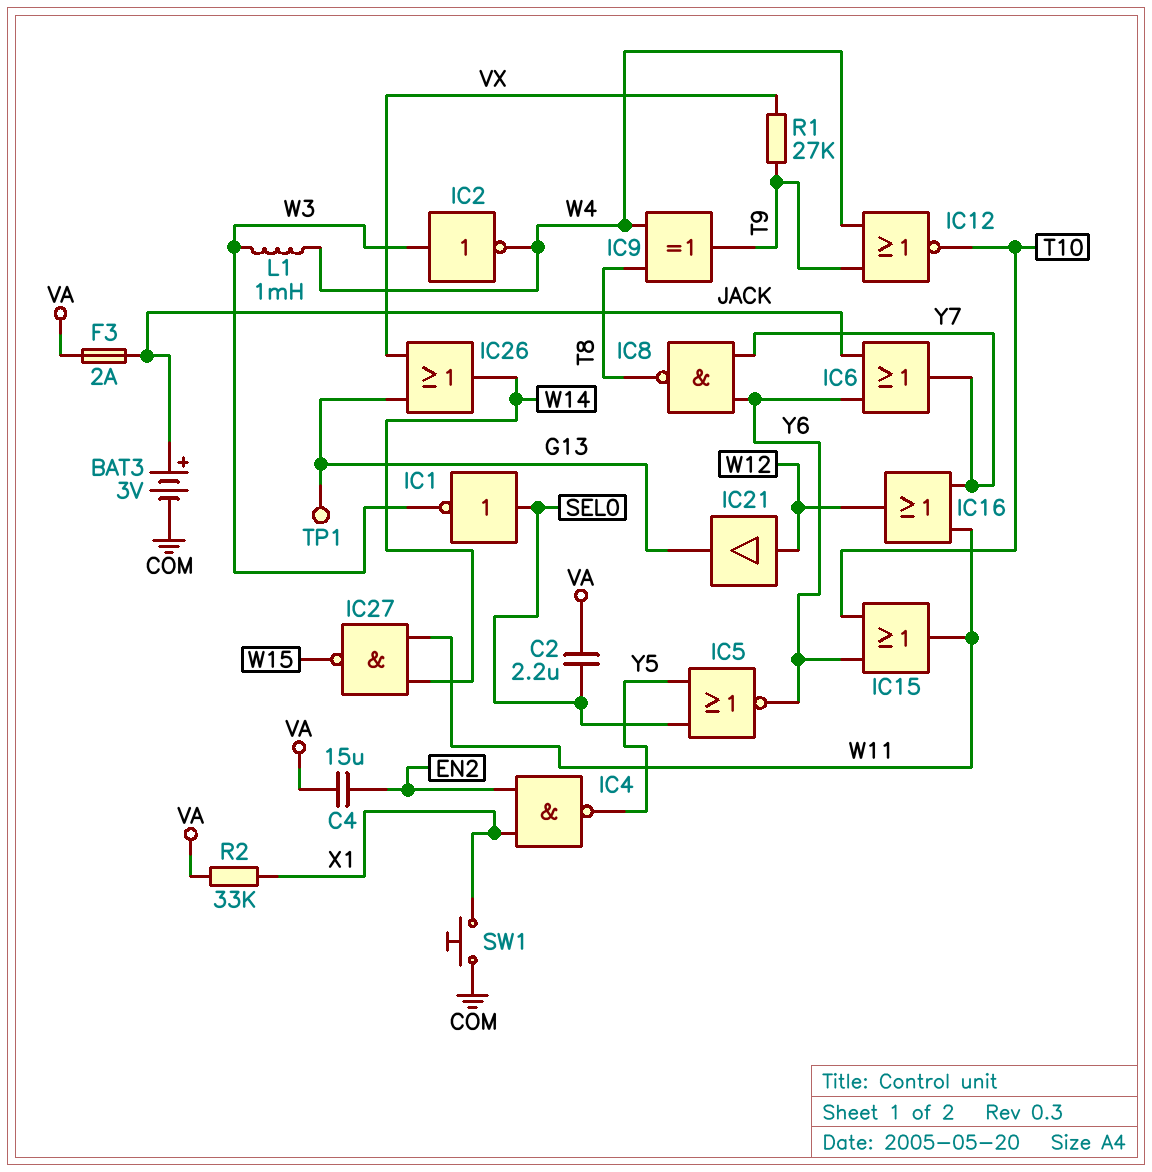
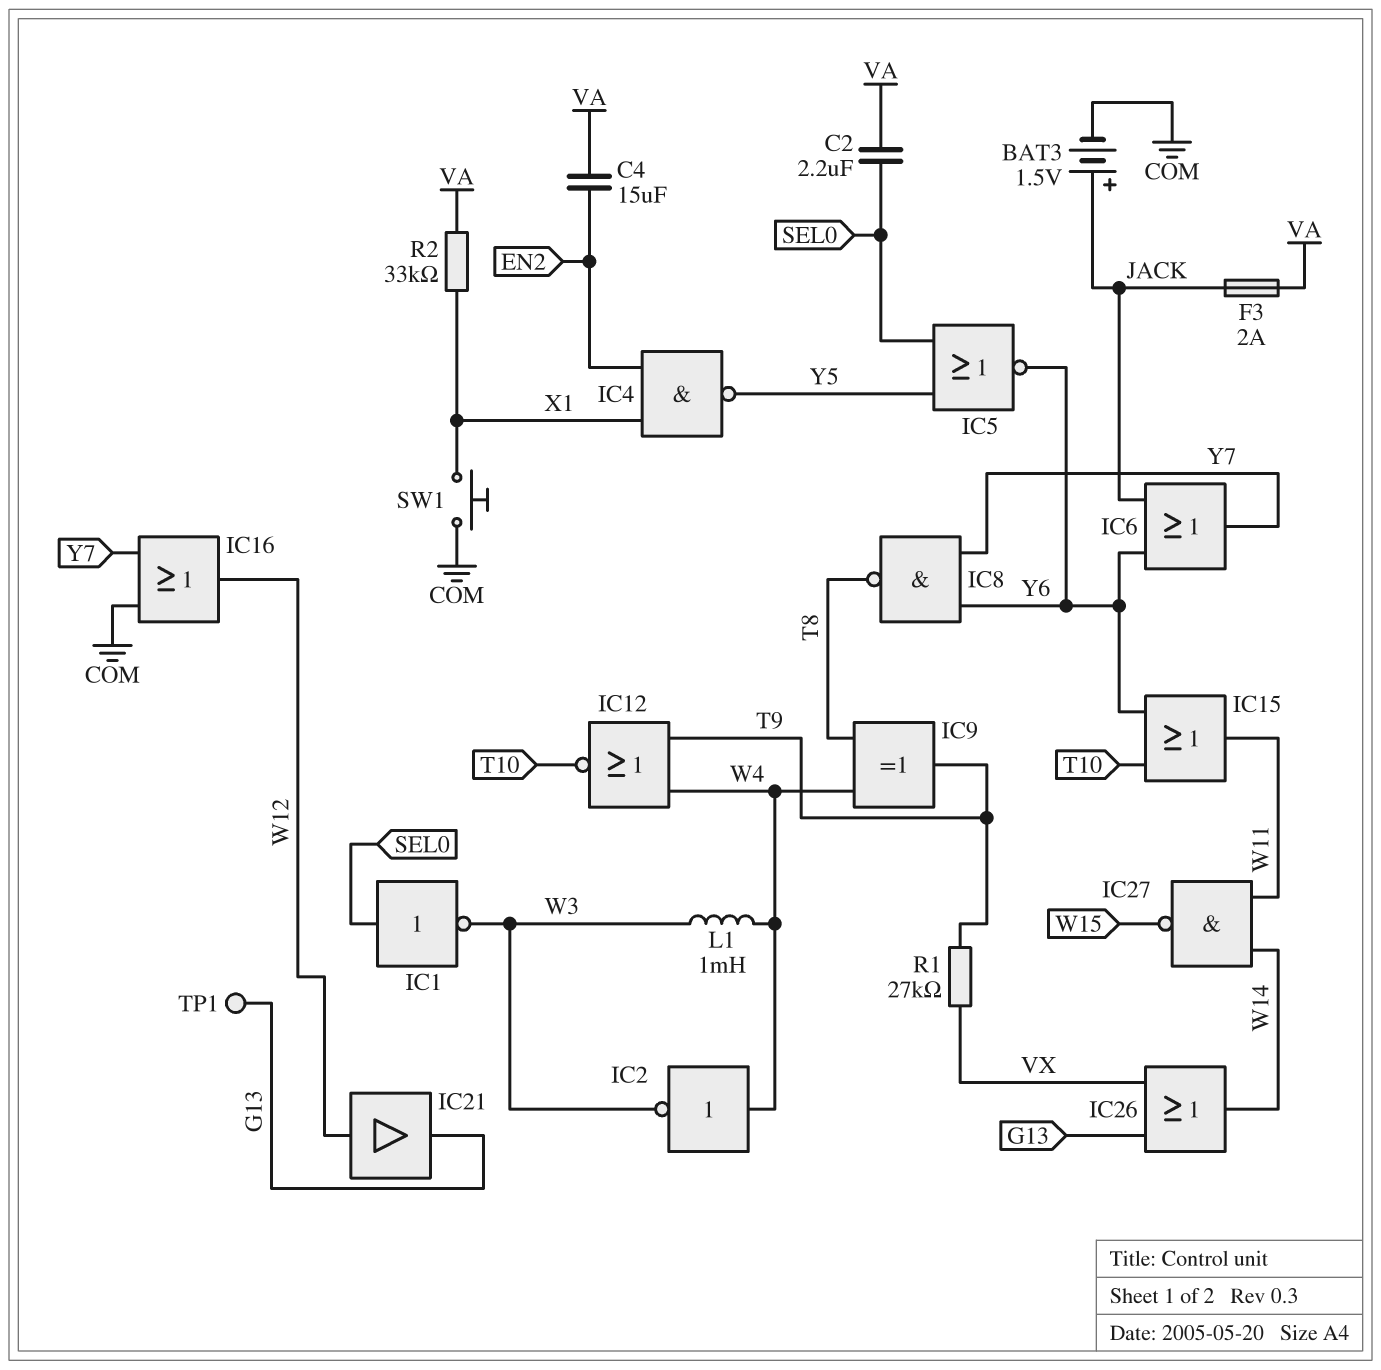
BAT3: 3V (plus JACK, minus COM) -> 1.5V (plus JACK, minus COM)
IC2: NOT (in W3, out W4) -> NOT (in W4, out W3)
IC16: OR (in W11, in Y7, out W12) -> OR (in COM, in Y7, out W12)

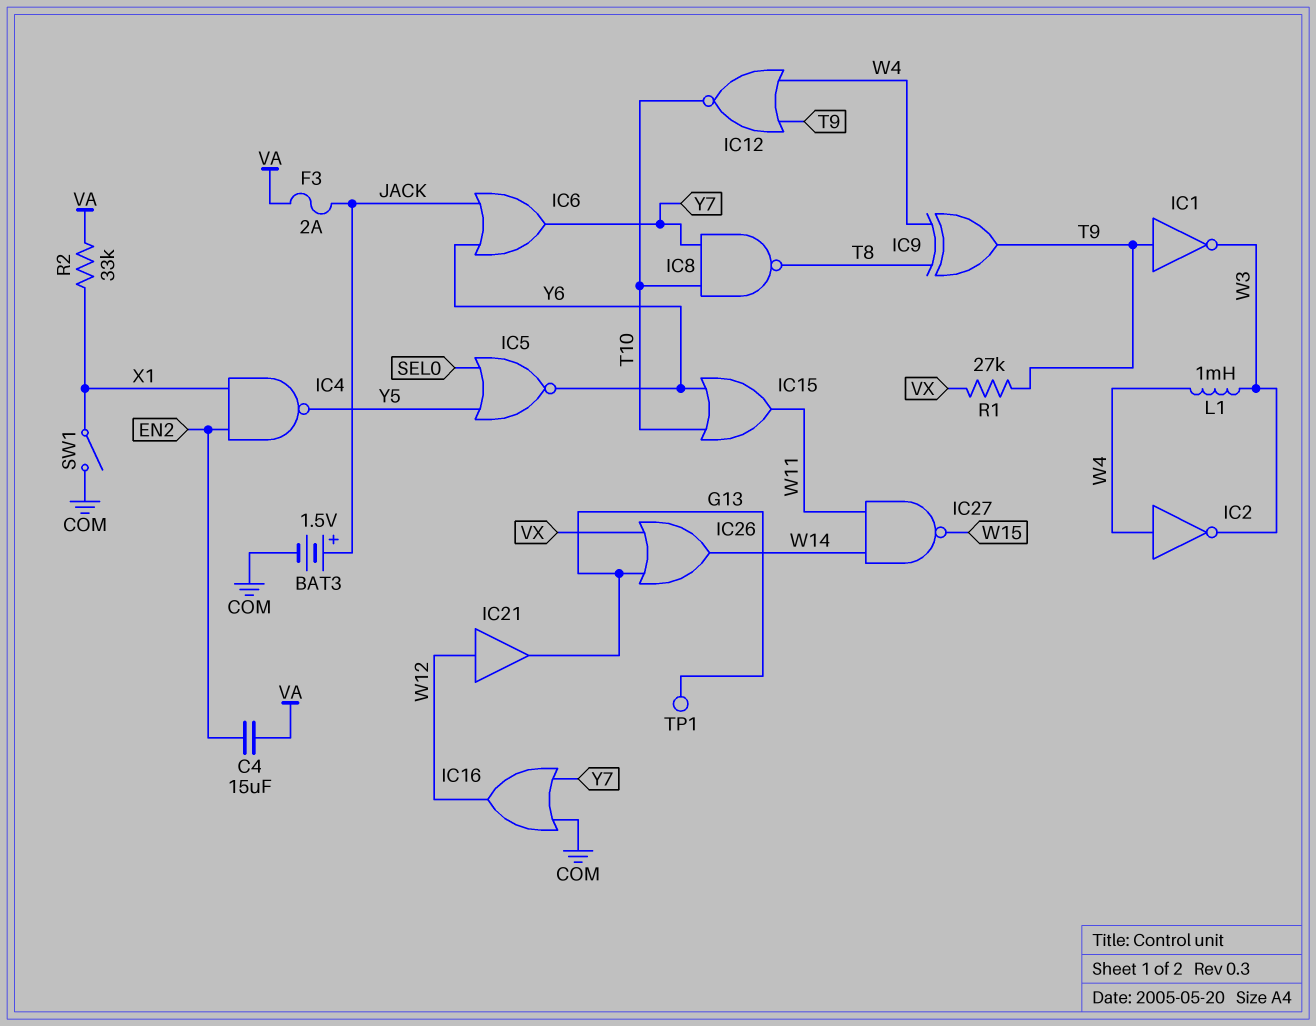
C2: 2.2uF (SEL0, VA) -> none
IC1: NOT (in SEL0, out W3) -> NOT (in T9, out W3)
IC8: NAND (in Y6, in Y7, out T8) -> NAND (in T10, in Y7, out T8)
SW1: button (COM, X1) -> switch (COM, X1)

